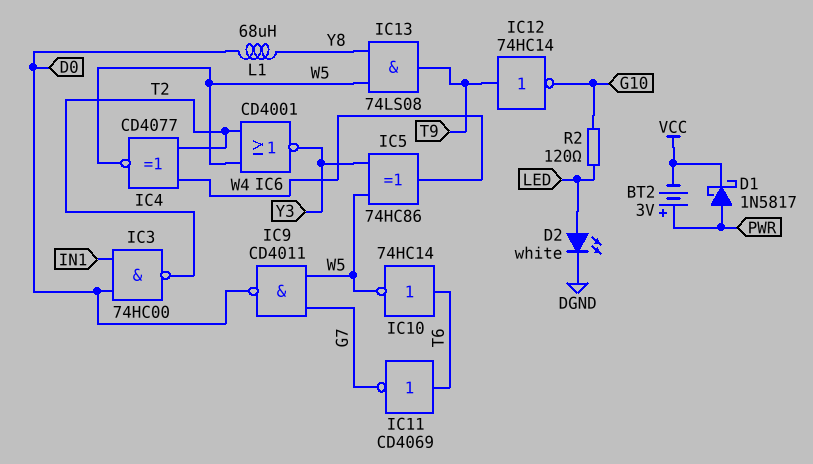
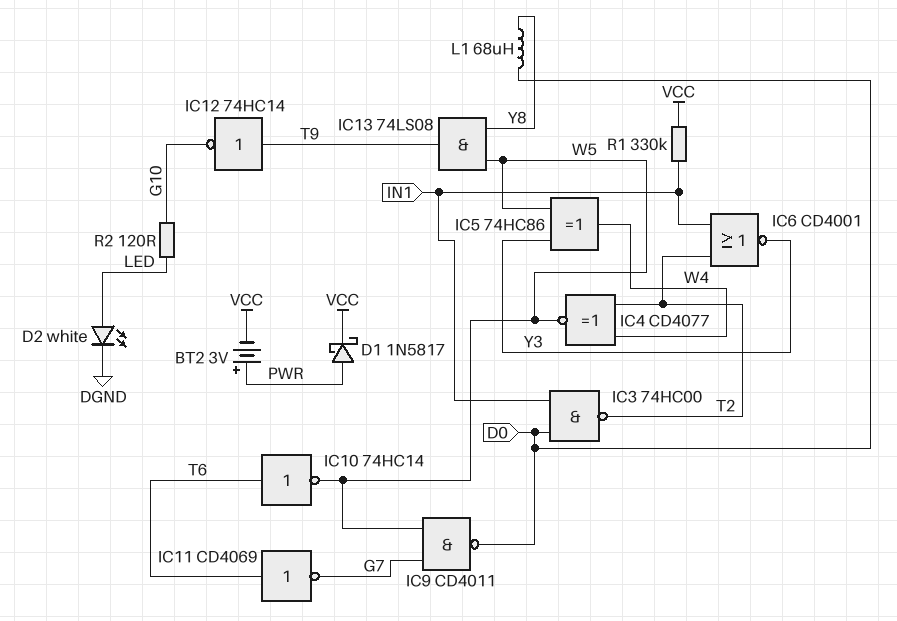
IC6: NOR CD4001 (in T2, in W5, out Y3) -> NOR CD4001 (in IN1, in T2, out Y3)
R1: none -> 330k (IN1, VCC)

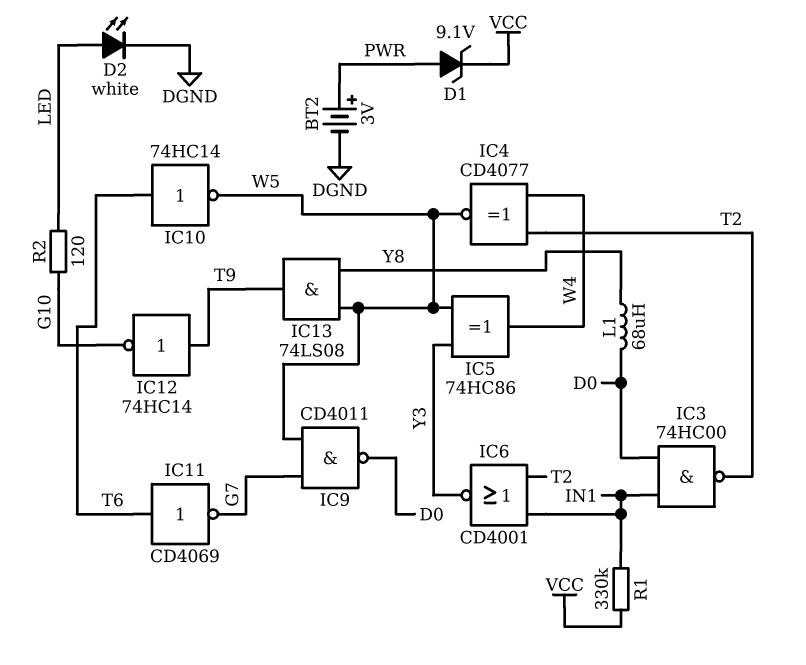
BT2: 3V (plus PWR, minus VCC) -> 3V (plus PWR, minus DGND)
D1: schottky 1N5817 (A PWR, K VCC) -> zener 9.1V (A PWR, K VCC)

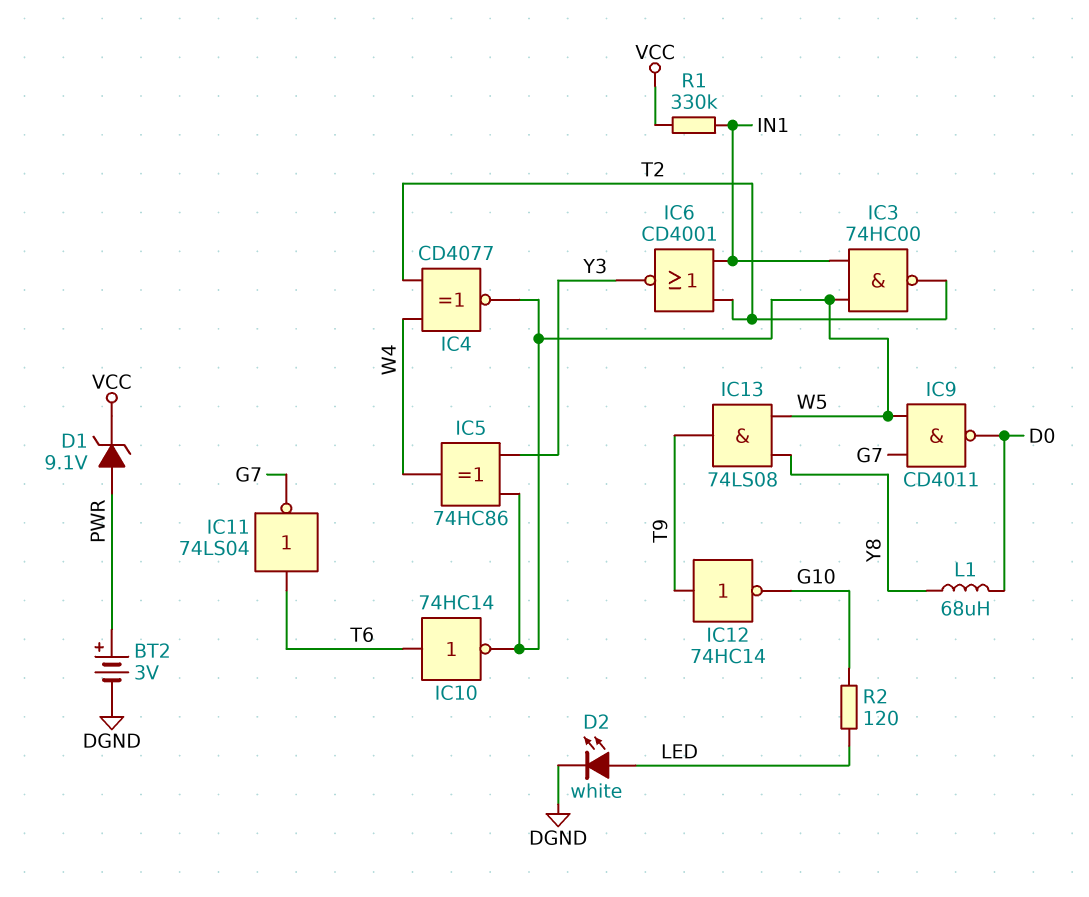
IC3: NAND 74HC00 (in D0, in IN1, out T2) -> NAND 74HC00 (in IN1, in W5, out T2)
IC11: NOT CD4069 (in T6, out G7) -> NOT 74LS04 (in T6, out G7)

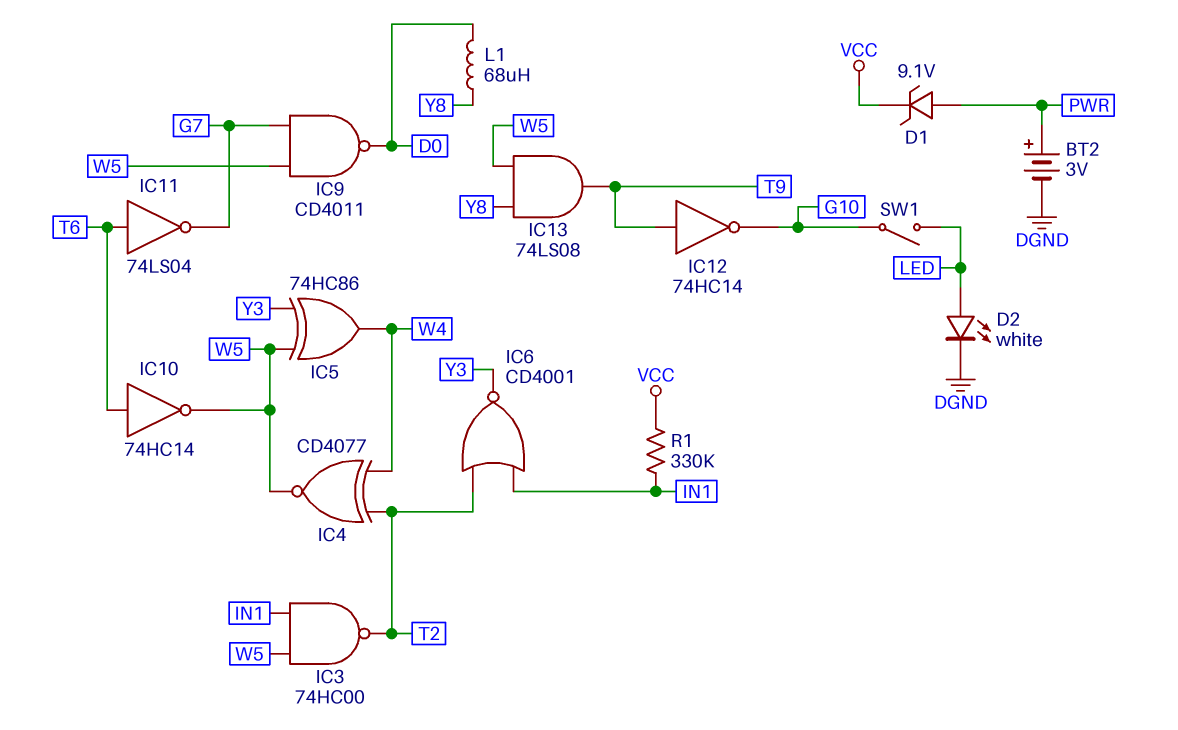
R2: 120 (G10, LED) -> none
SW1: none -> switch (G10, LED)

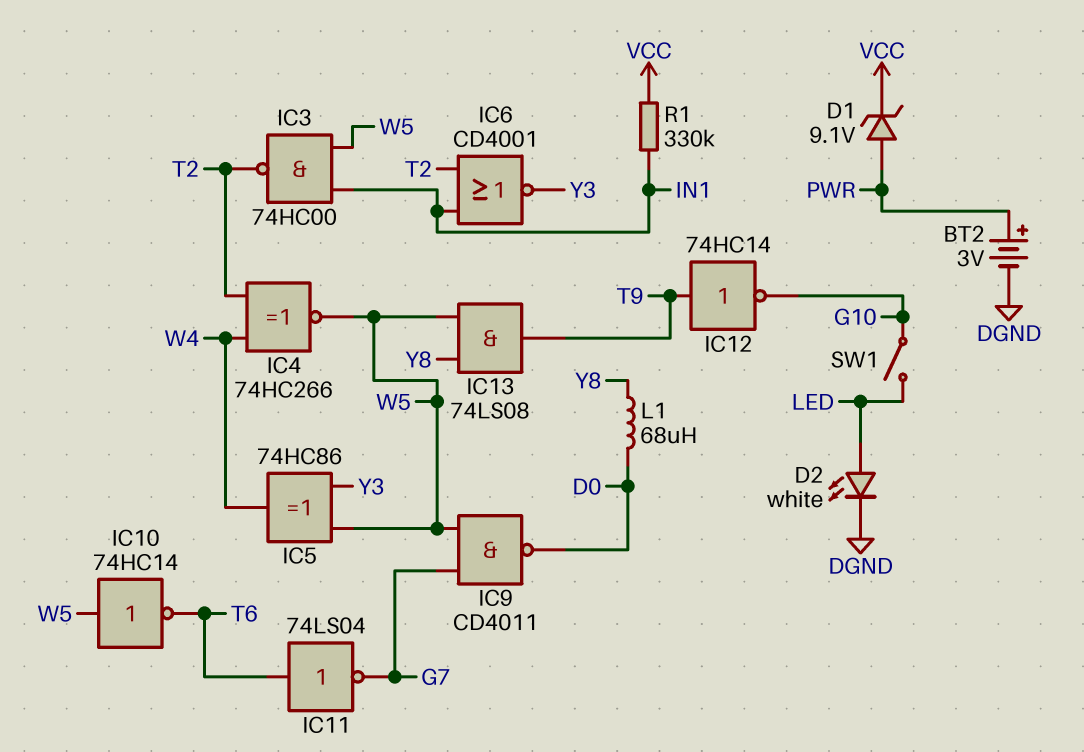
IC4: XNOR CD4077 (in T2, in W4, out W5) -> XNOR 74HC266 (in T2, in W4, out W5)
IC10: NOT 74HC14 (in T6, out W5) -> NOT 74HC14 (in W5, out T6)

